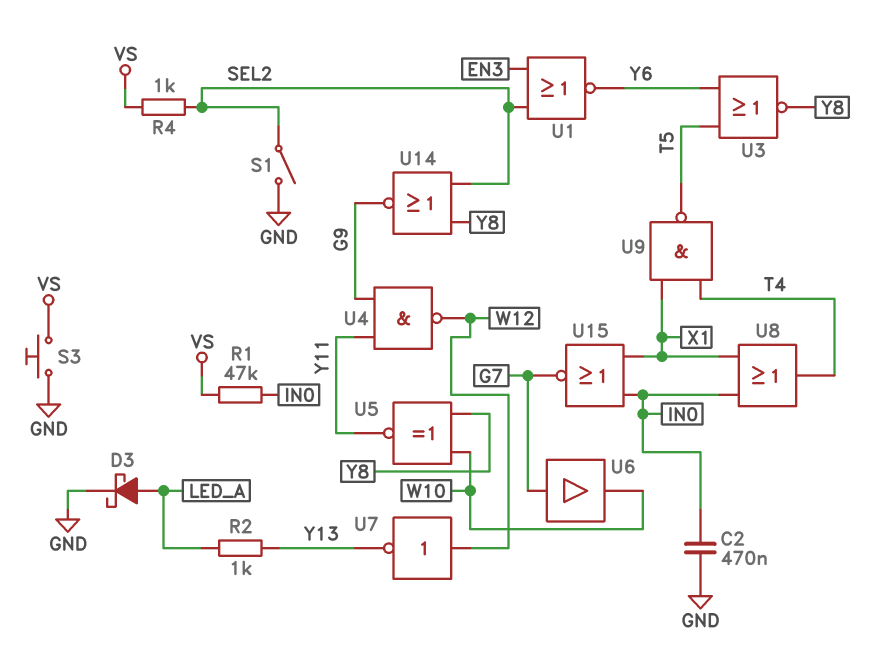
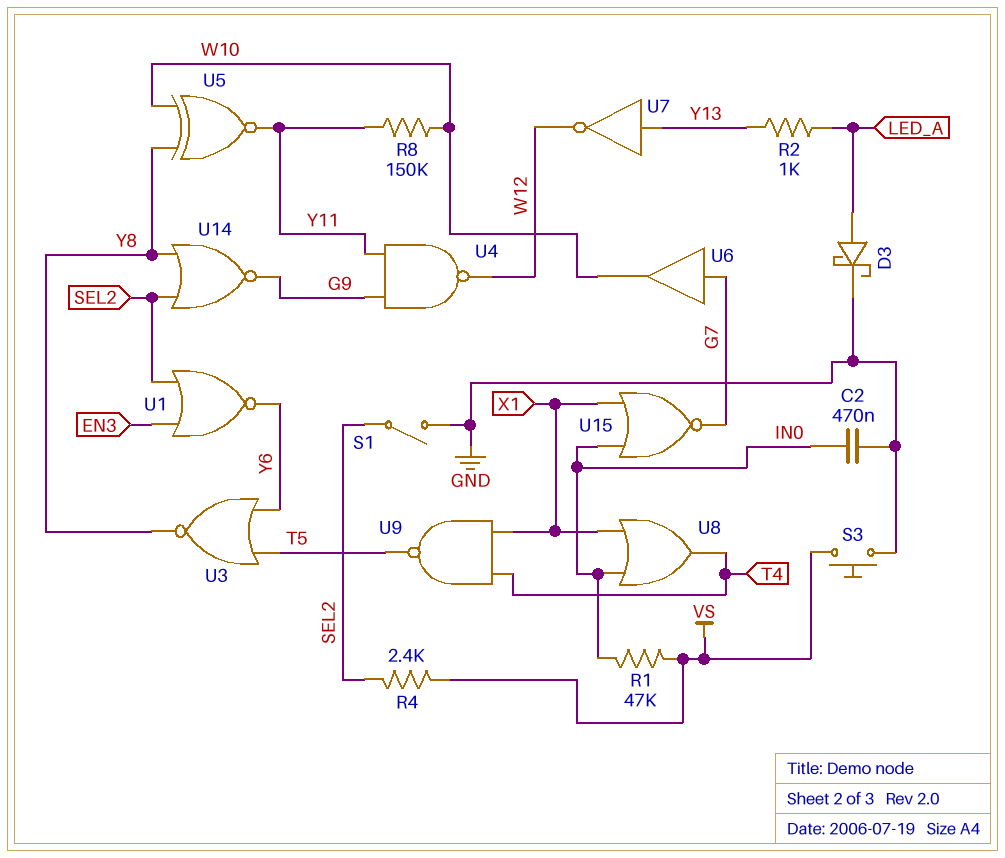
R4: 1k (SEL2, VS) -> 2.4k (SEL2, VS)
R8: none -> 150k (W10, Y11)
U7: NOT (in W12, out Y13) -> NOT (in Y13, out W12)

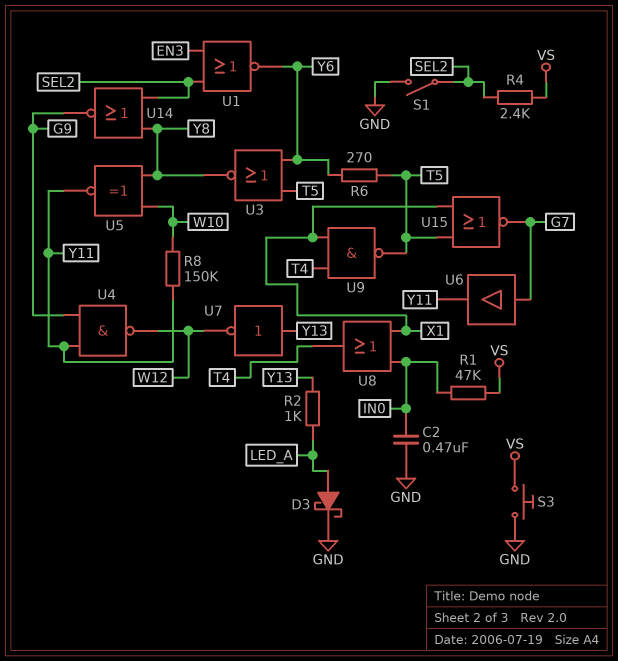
R6: none -> 270 (T5, Y6)
U6: buffer (in G7, out W10) -> buffer (in G7, out Y11)
U15: NOR (in IN0, in X1, out G7) -> NOR (in T5, in X1, out G7)

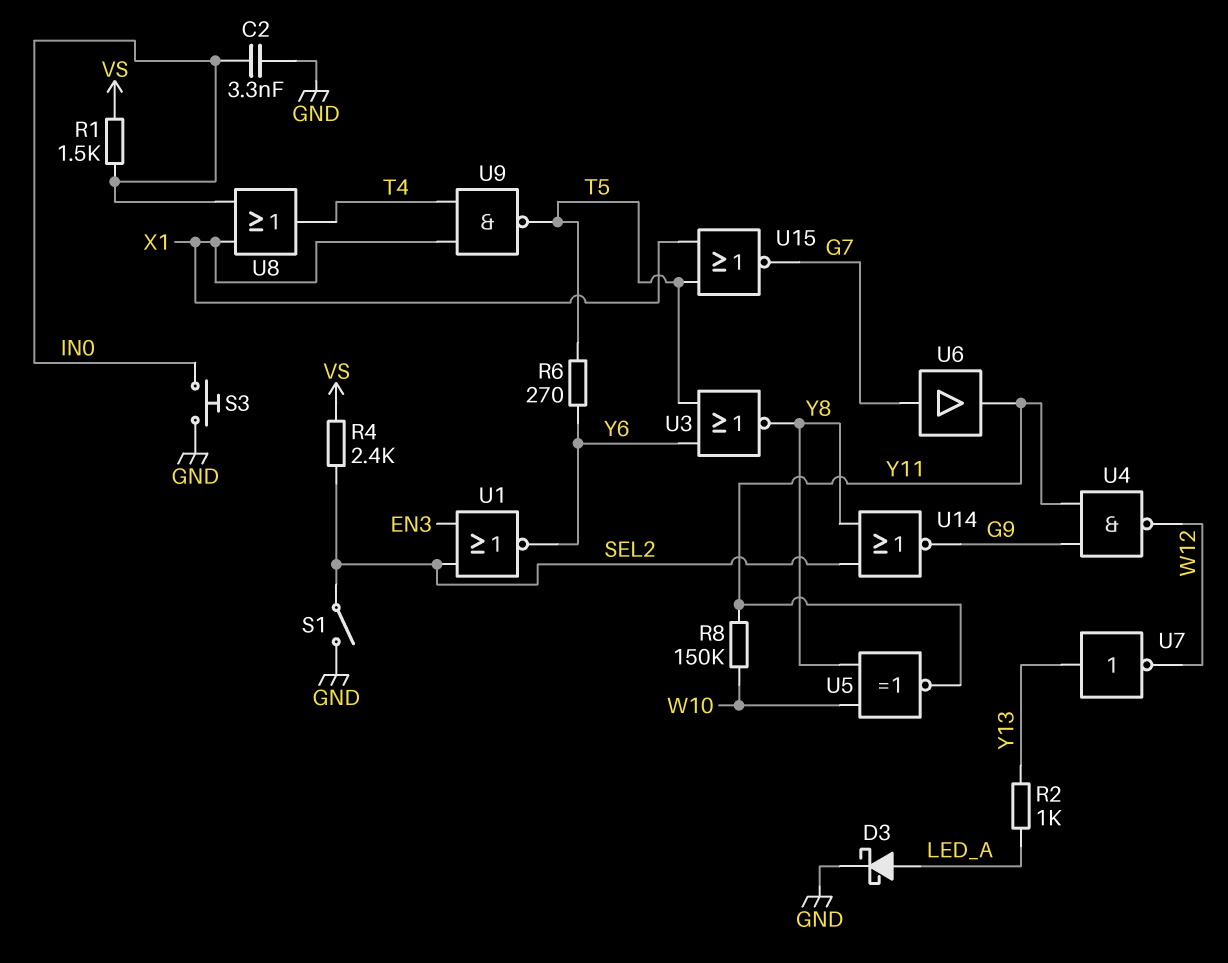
C2: 470nF (GND, IN0) -> 3.3nF (GND, IN0)
R1: 47k (IN0, VS) -> 1.5k (IN0, VS)
S3: button (GND, VS) -> button (GND, IN0)

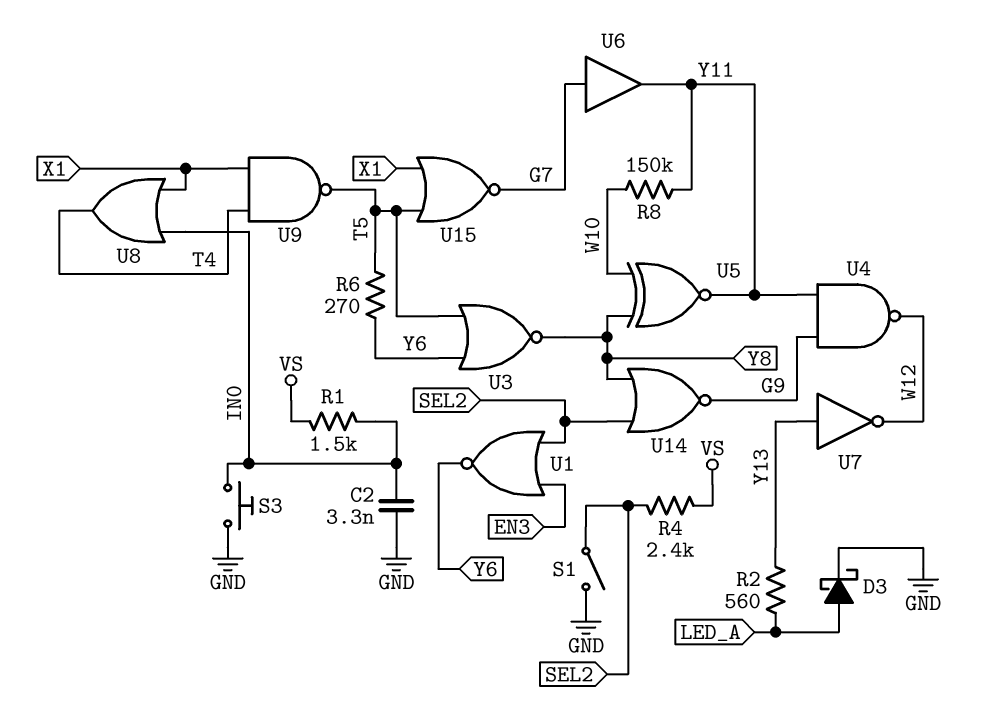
R2: 1k (LED_A, Y13) -> 560 (LED_A, Y13)

